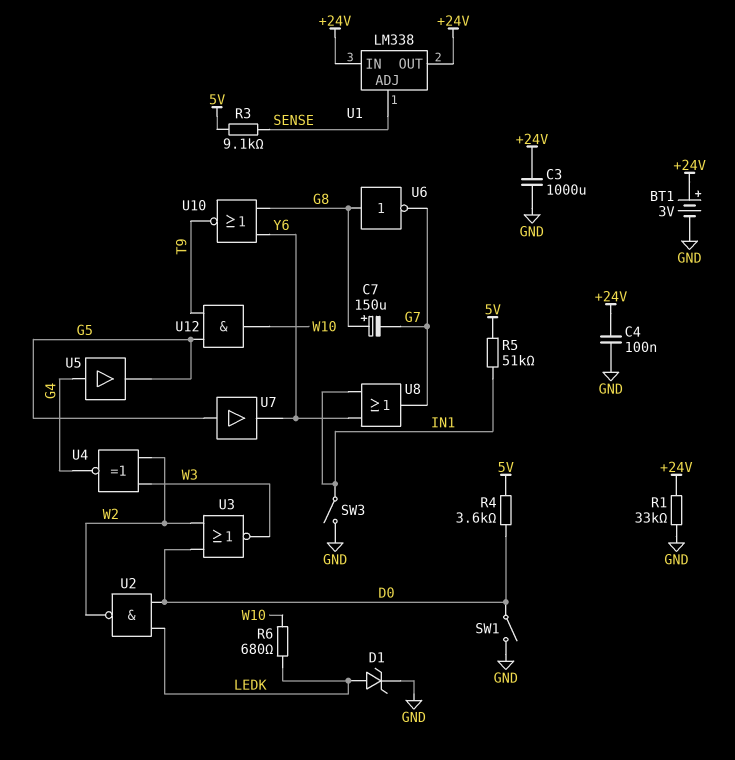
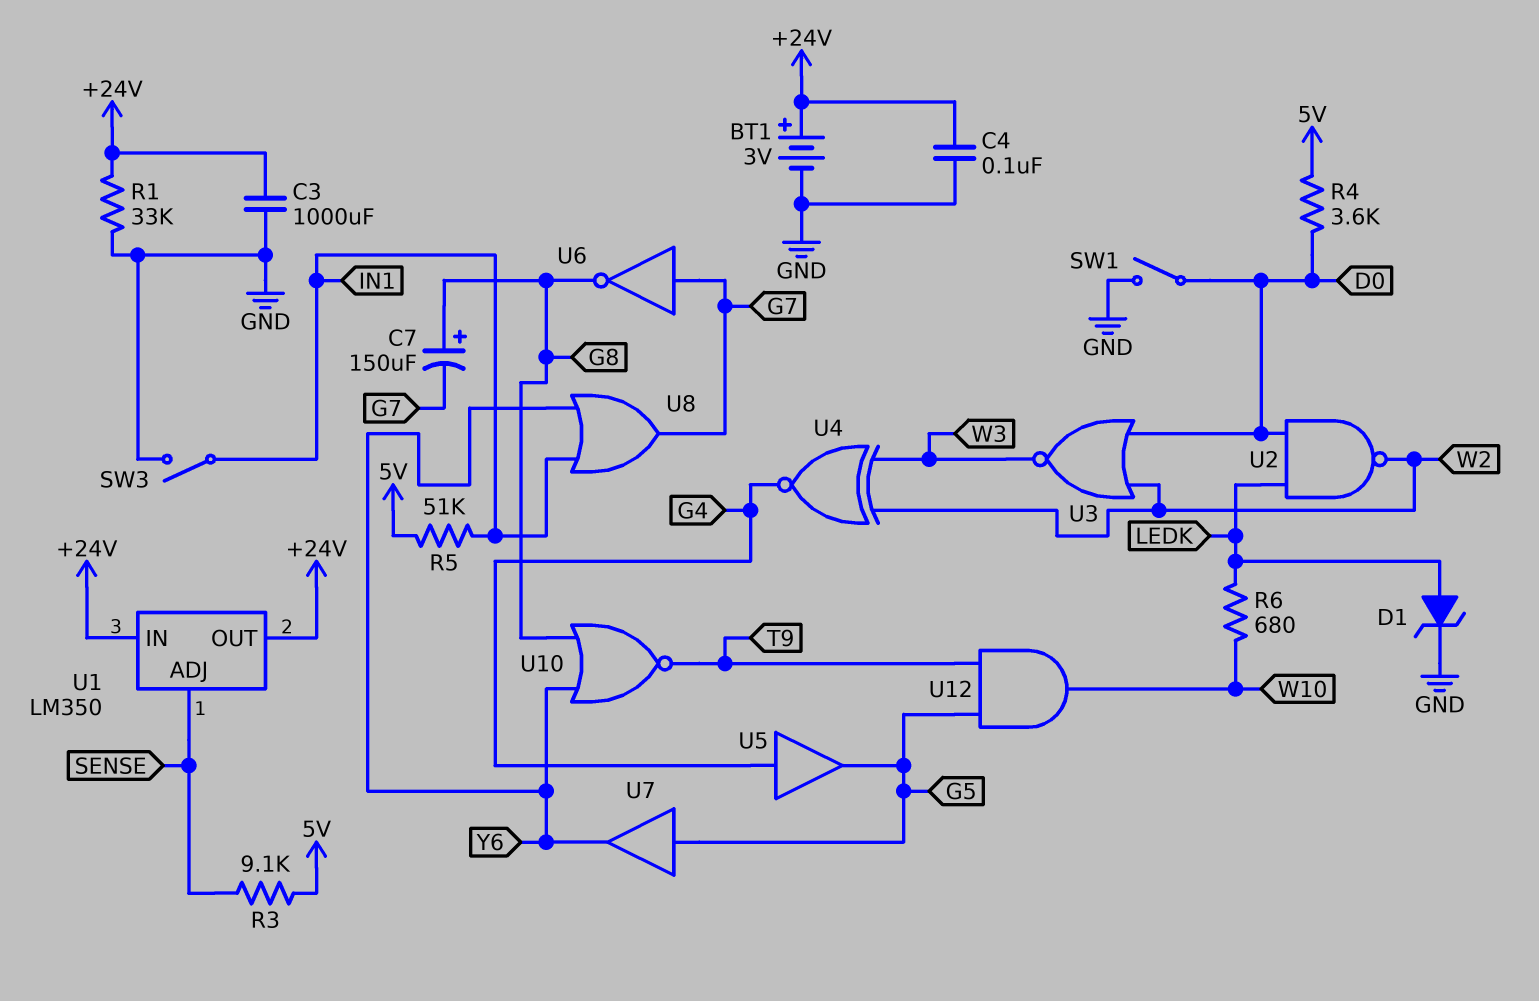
U1: LM338 -> LM350
U6: NOT (in G8, out G7) -> NOT (in G7, out G8)

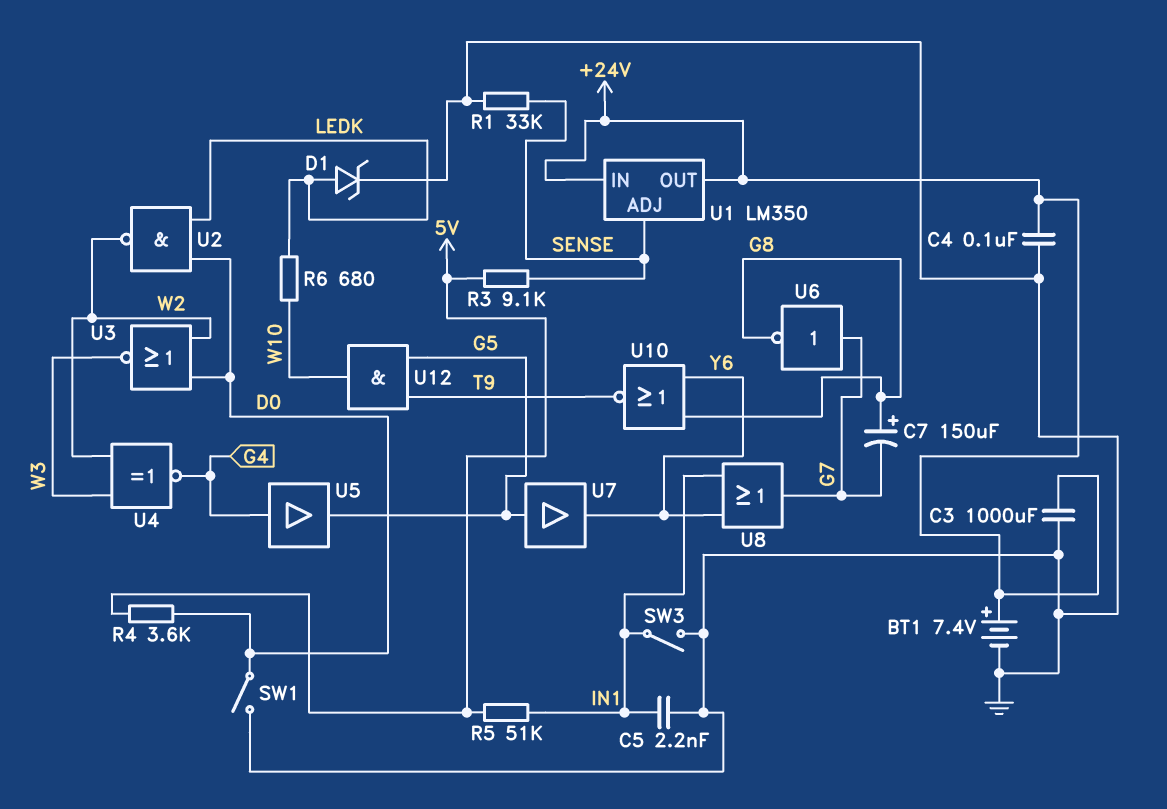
BT1: 3V (plus +24V, minus GND) -> 7.4V (plus +24V, minus GND)
C5: none -> 2.2nF (GND, IN1)
R1: 33k (+24V, GND) -> 33k (GND, SENSE)

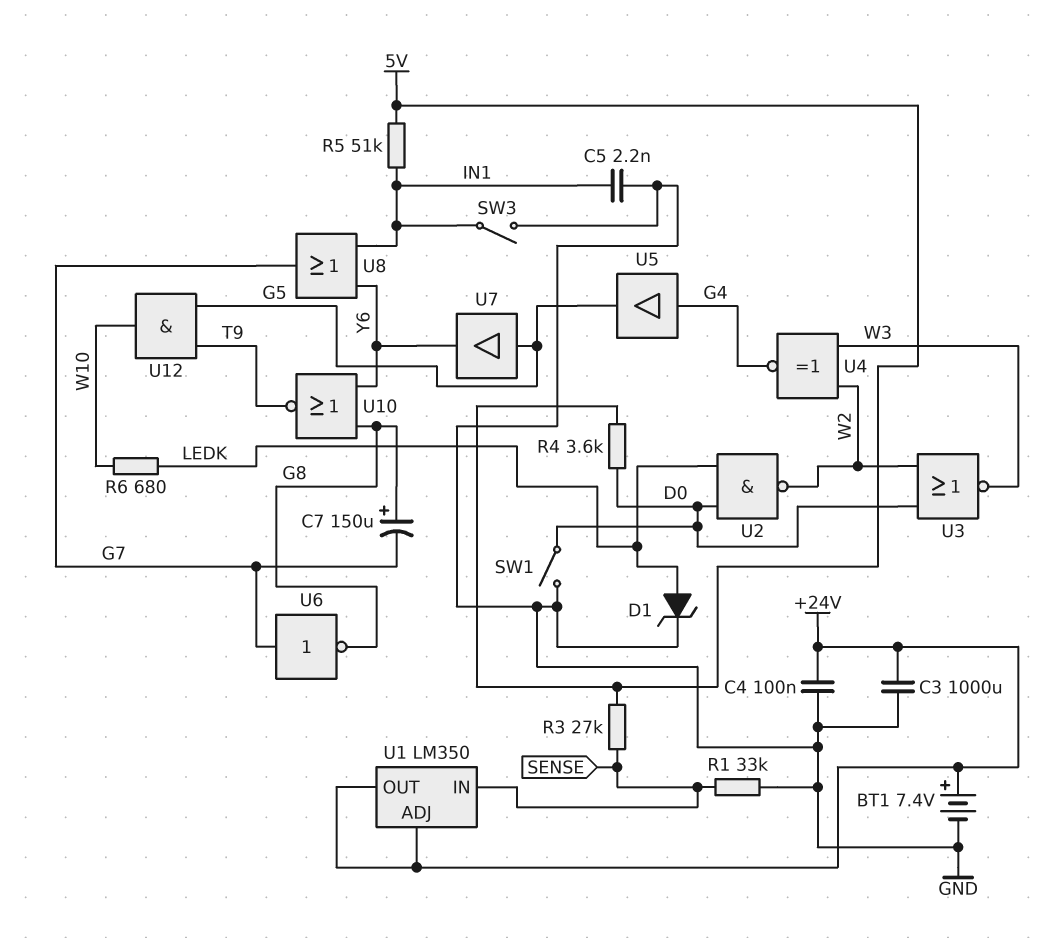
R3: 9.1k (5V, SENSE) -> 27k (5V, SENSE)
U1 pin ADJ: SENSE -> +24V
U1 pin IN: +24V -> SENSE

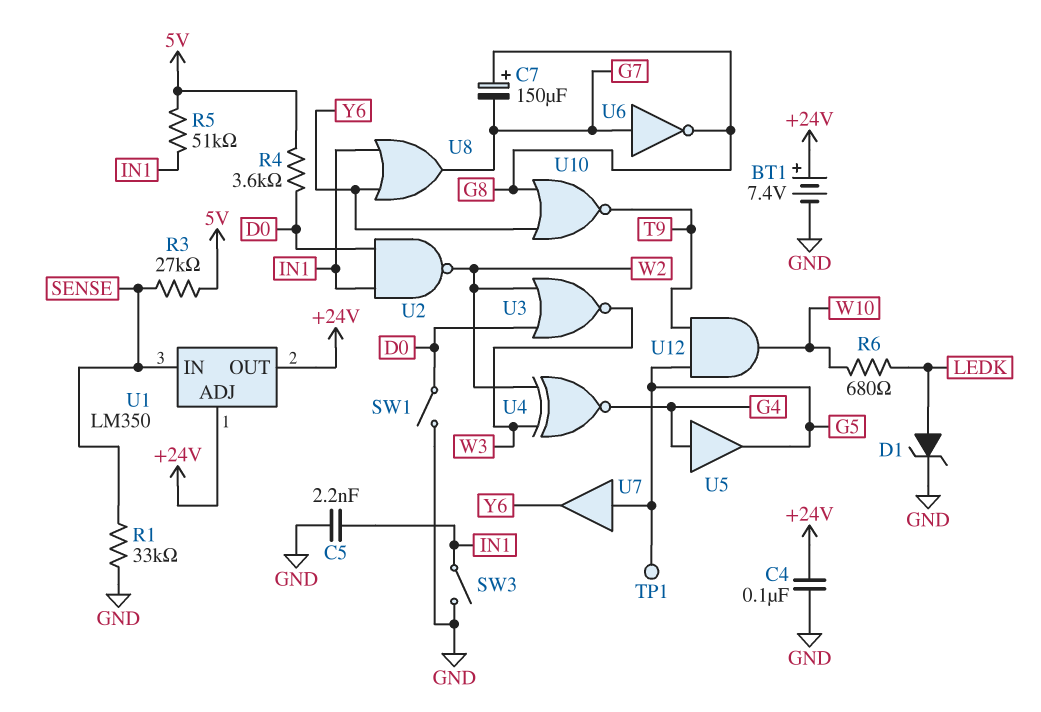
C3: 1000uF (+24V, GND) -> none
TP1: none -> test point (G5)
U2: NAND (in D0, in LEDK, out W2) -> NAND (in D0, in IN1, out W2)

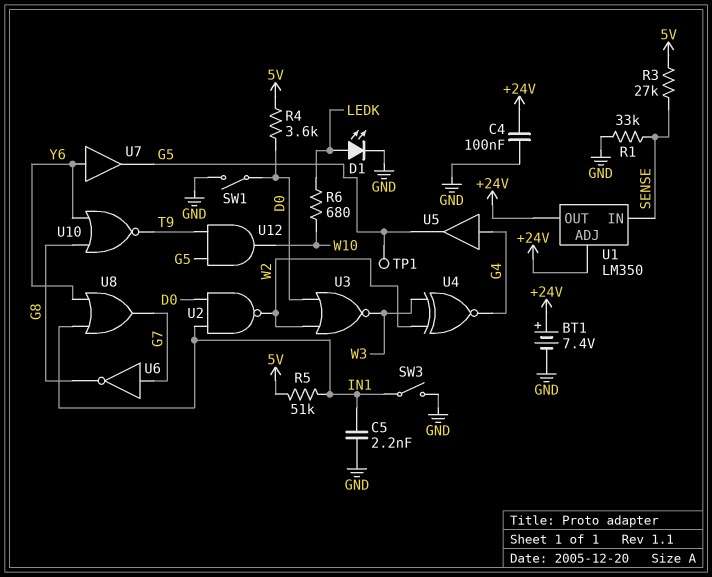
C7: 150uF (plus G8, minus G7) -> none
D1: zener (A LEDK, K GND) -> LED (A LEDK, K GND)
U7: buffer (in G5, out Y6) -> buffer (in Y6, out G5)

